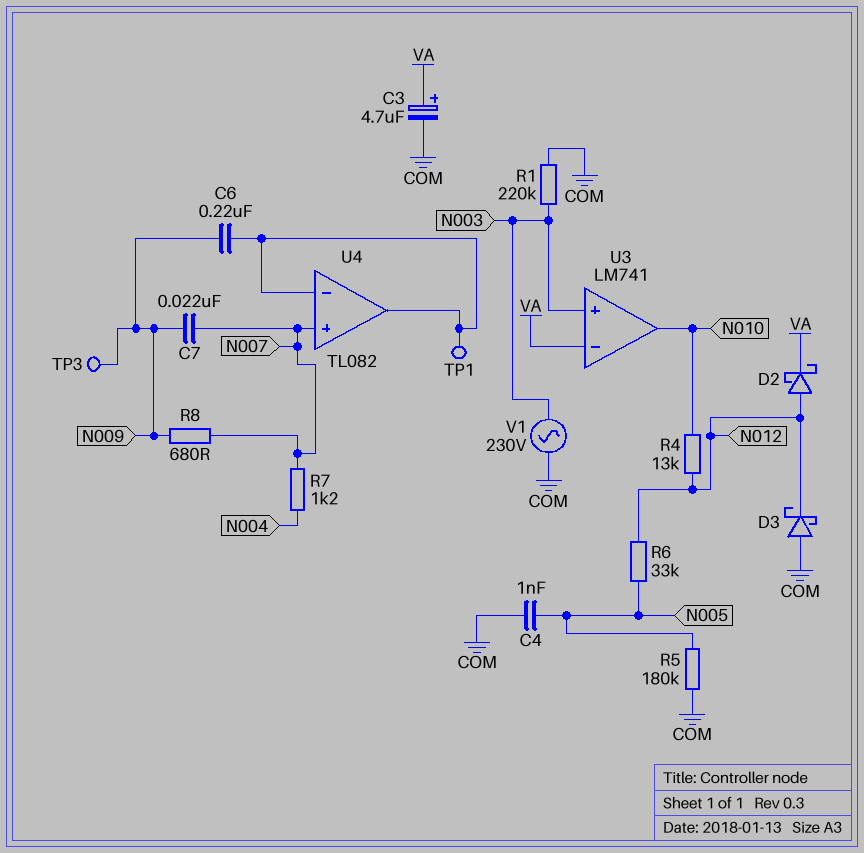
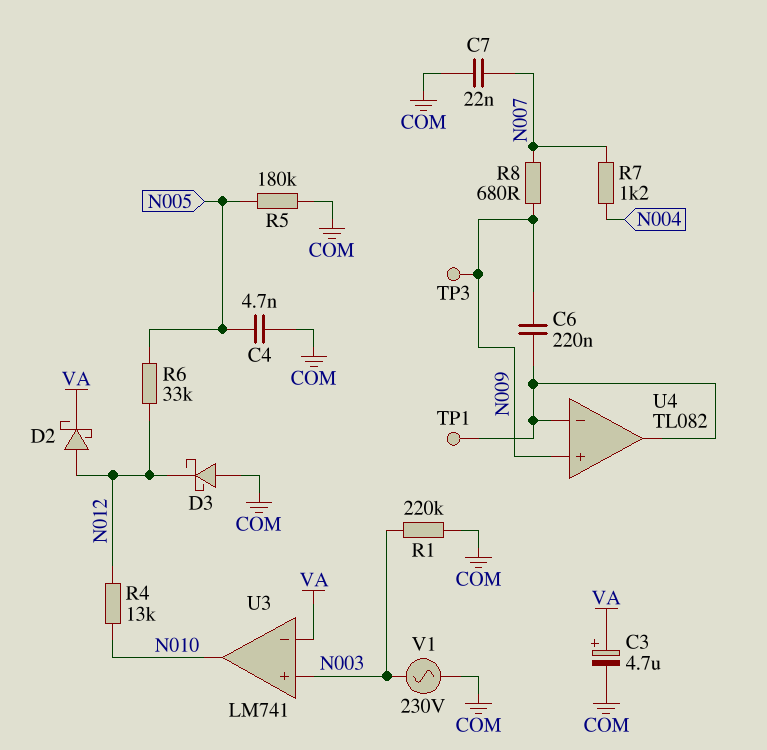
C4: 1nF (COM, N005) -> 4.7nF (COM, N005)
C7: 22nF (N007, N009) -> 22nF (COM, N007)
U4 pin in+: N007 -> N009

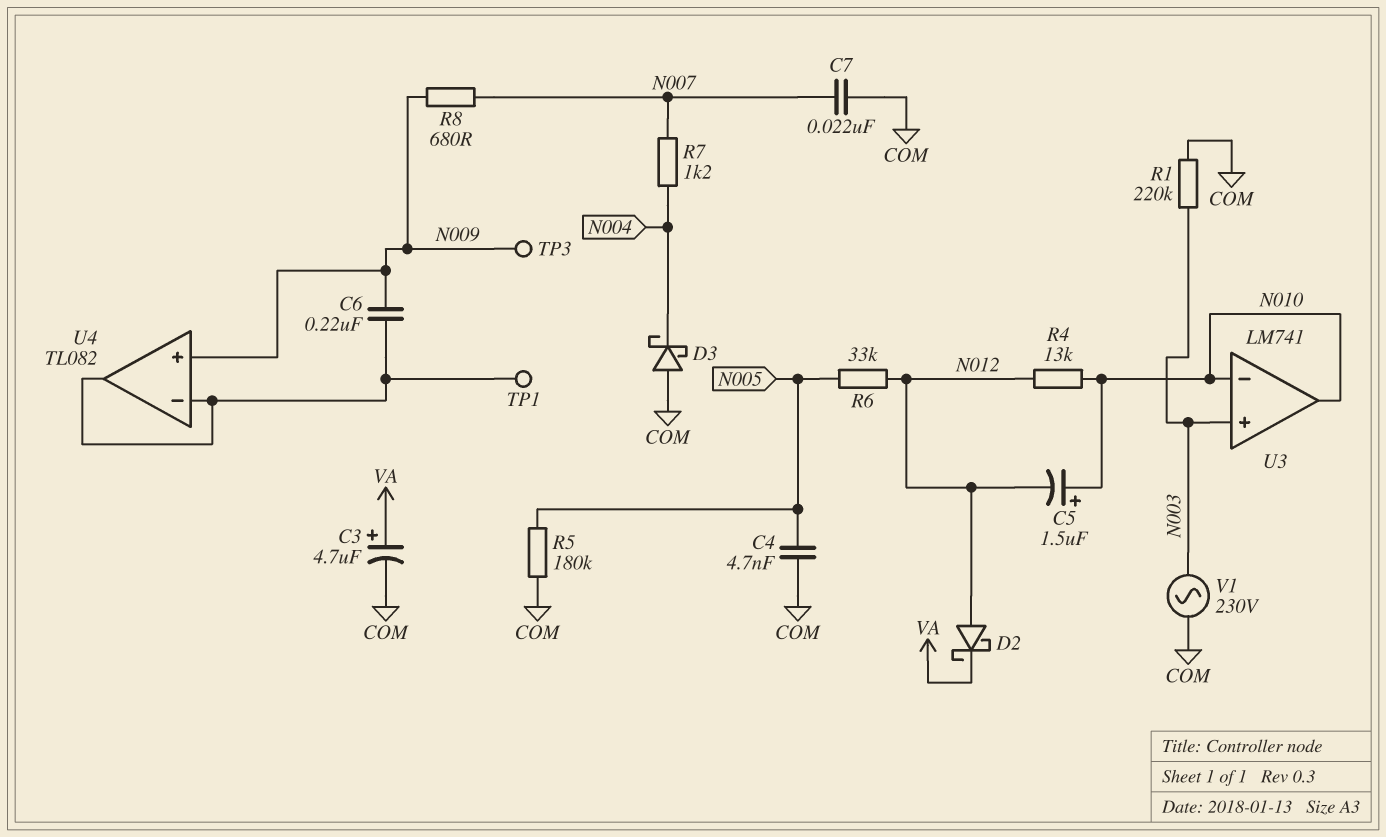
C5: none -> 1.5uF (plus N010, minus N012)
D3: schottky (A COM, K N012) -> schottky (A COM, K N004)
U3 pin in-: VA -> N010

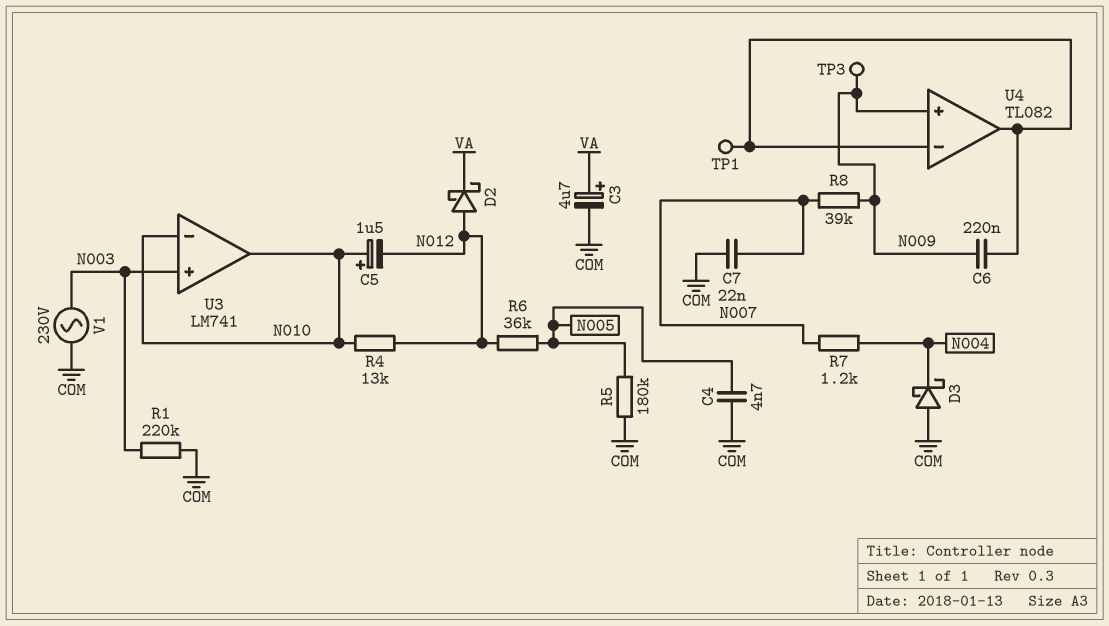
R6: 33k (N005, N012) -> 36k (N005, N012)
R8: 680 (N007, N009) -> 39k (N007, N009)

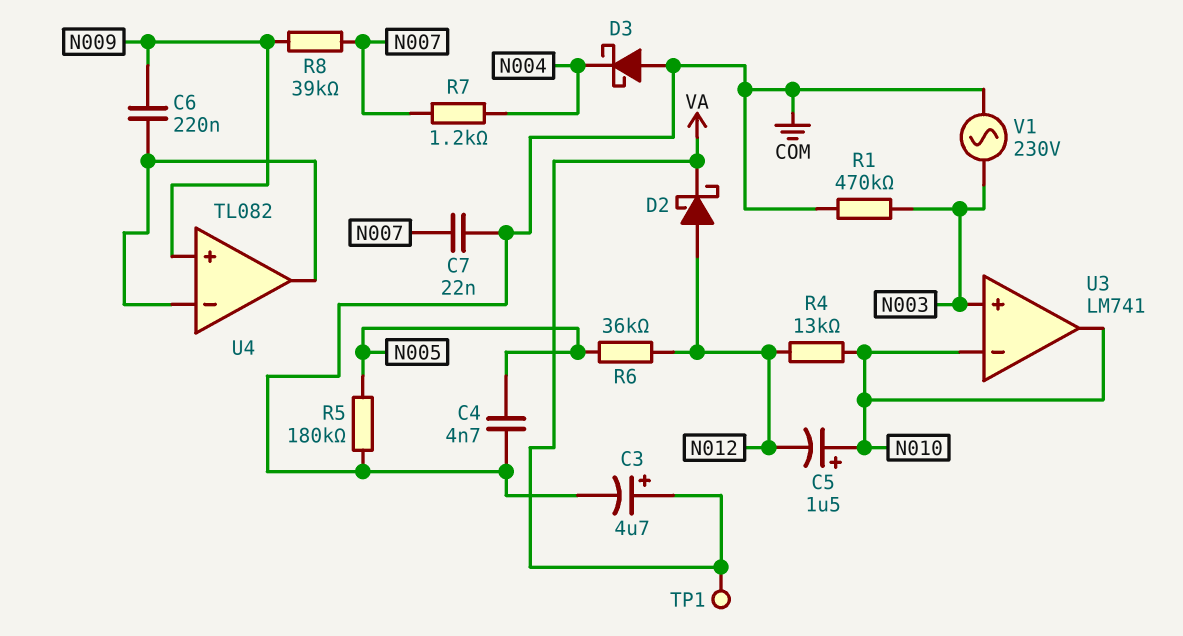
R1: 220k (COM, N003) -> 470k (COM, N003)
TP1: test point (U4/in-) -> test point (VA)
TP3: test point (N009) -> none

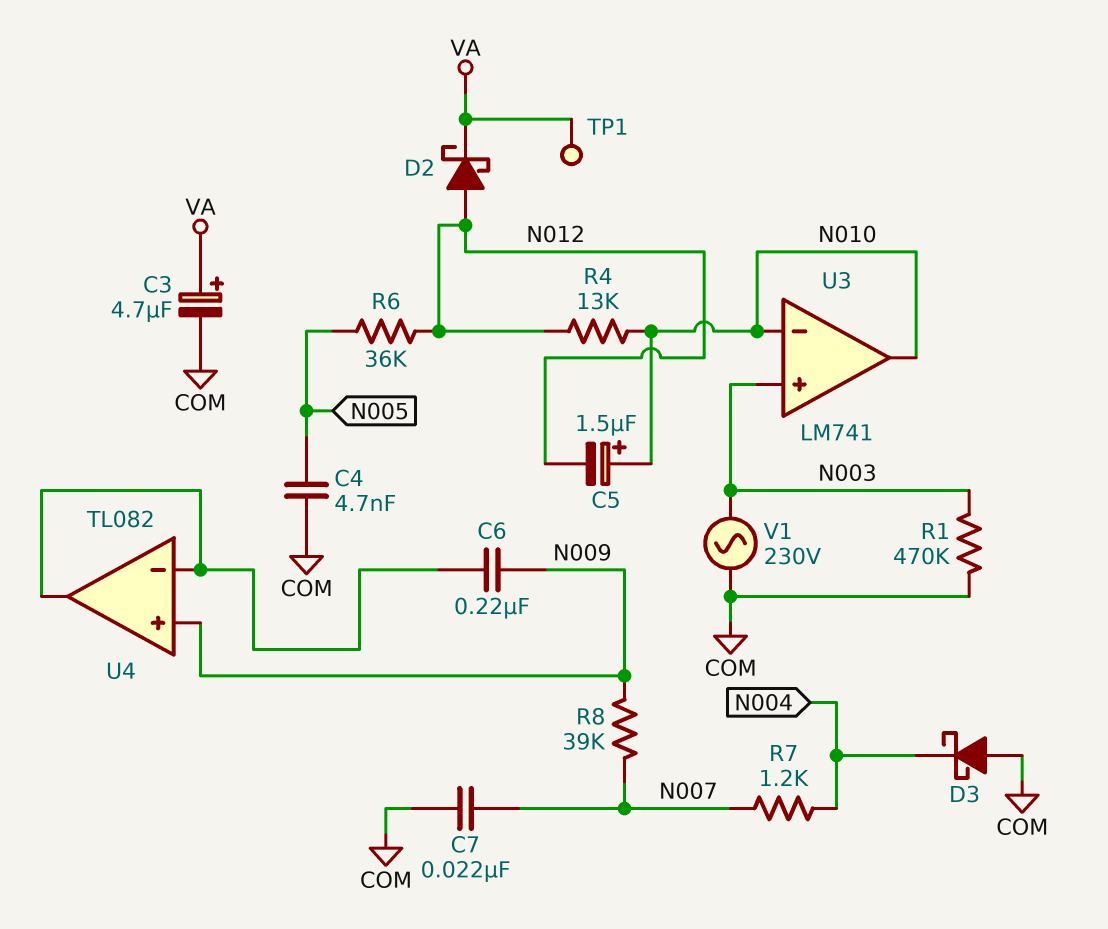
R5: 180k (COM, N005) -> none

